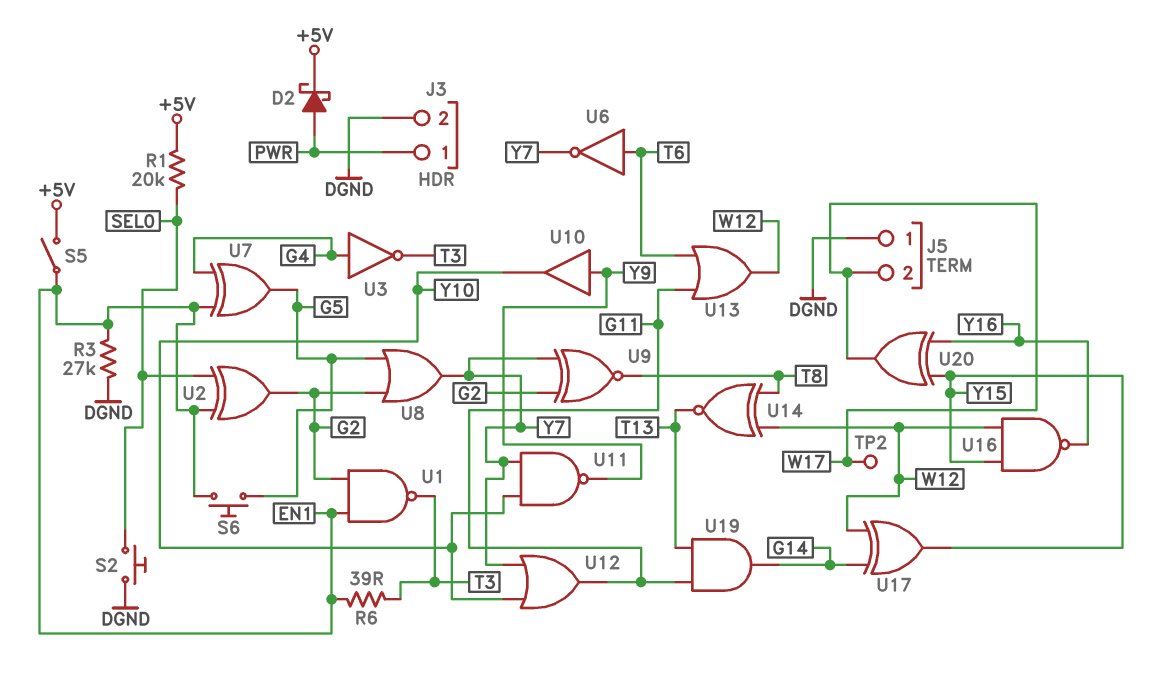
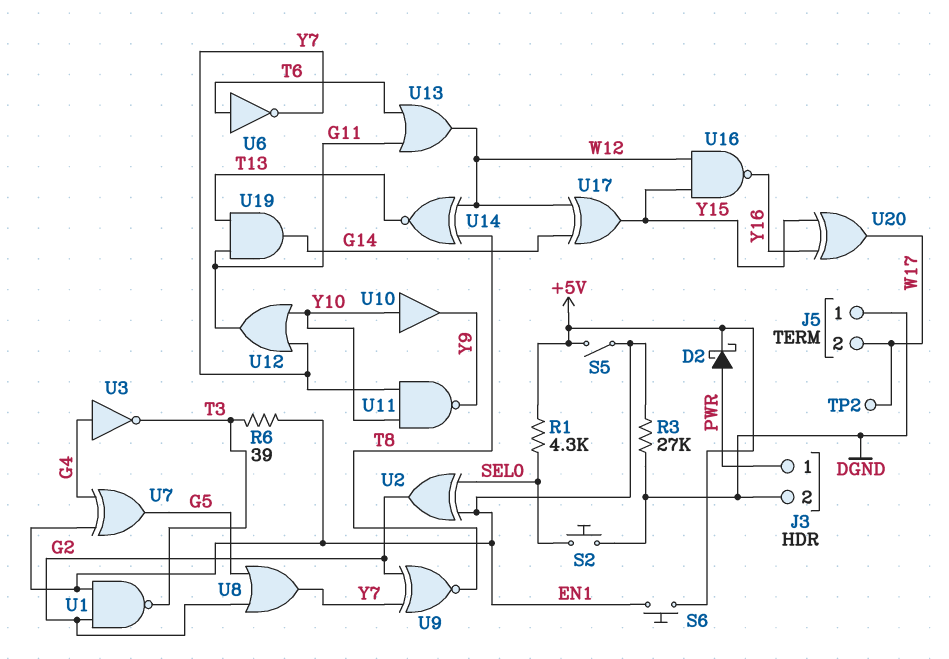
R1: 20k (+5V, SEL0) -> 4.3k (+5V, SEL0)
S6: button (EN1, G5) -> button (+5V, EN1)
U10: buffer (in Y9, out Y10) -> buffer (in Y10, out Y9)

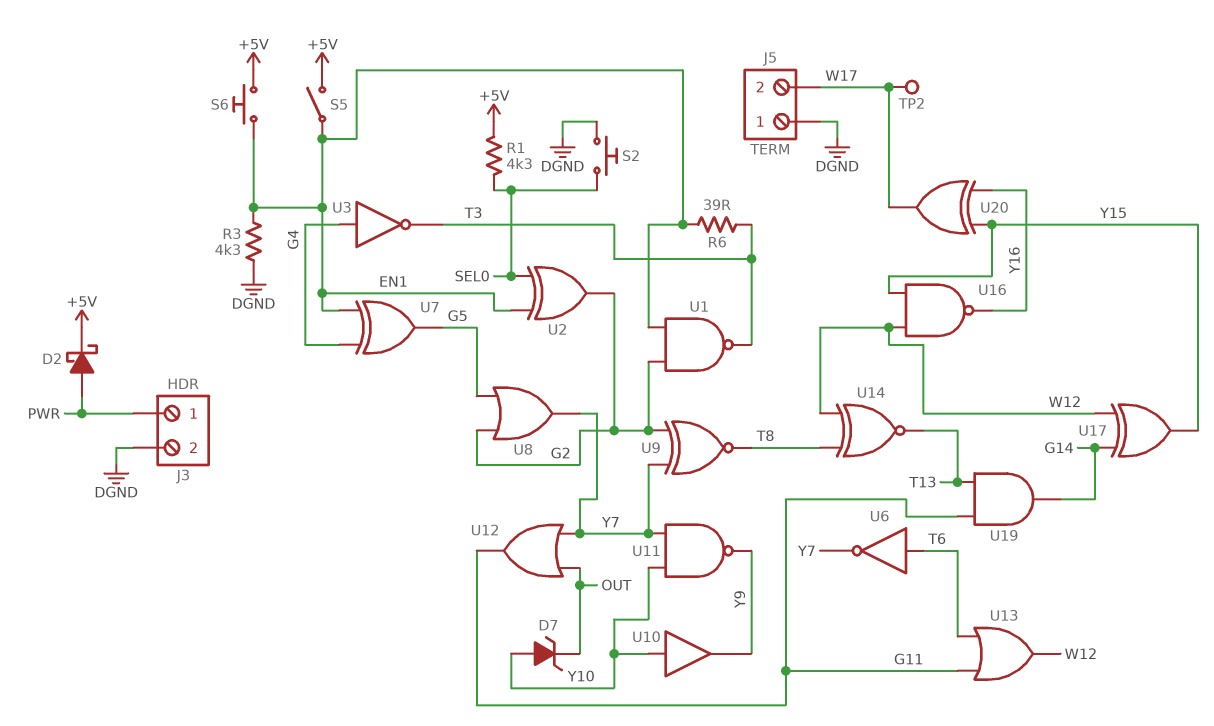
D7: none -> zener (A Y10, K OUT)
R3: 27k (DGND, EN1) -> 4.3k (DGND, EN1)
U12: OR (in Y7, in Y10, out G11) -> OR (in OUT, in Y7, out G11)

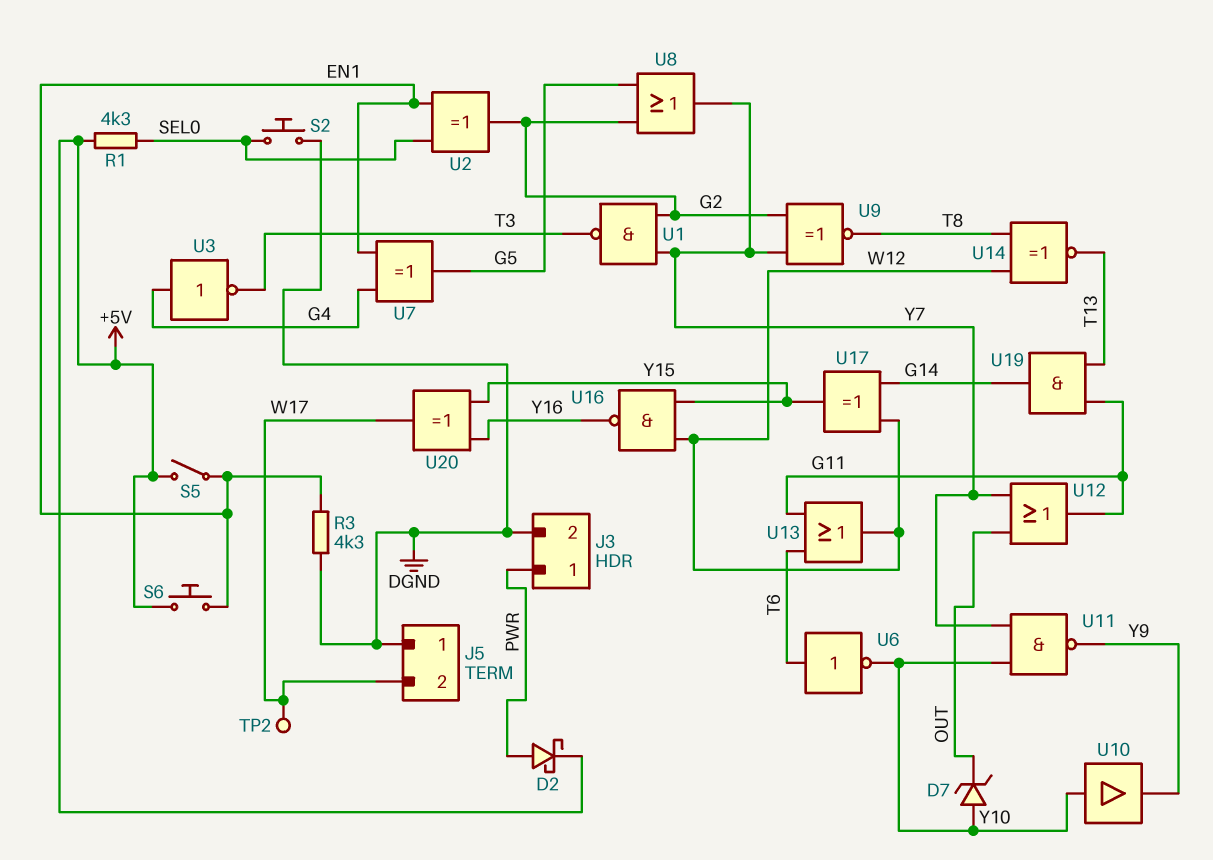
R6: 39 (EN1, T3) -> none
U1: NAND (in EN1, in G2, out T3) -> NAND (in G2, in Y7, out T3)
U6: NOT (in T6, out Y7) -> NOT (in T6, out Y10)

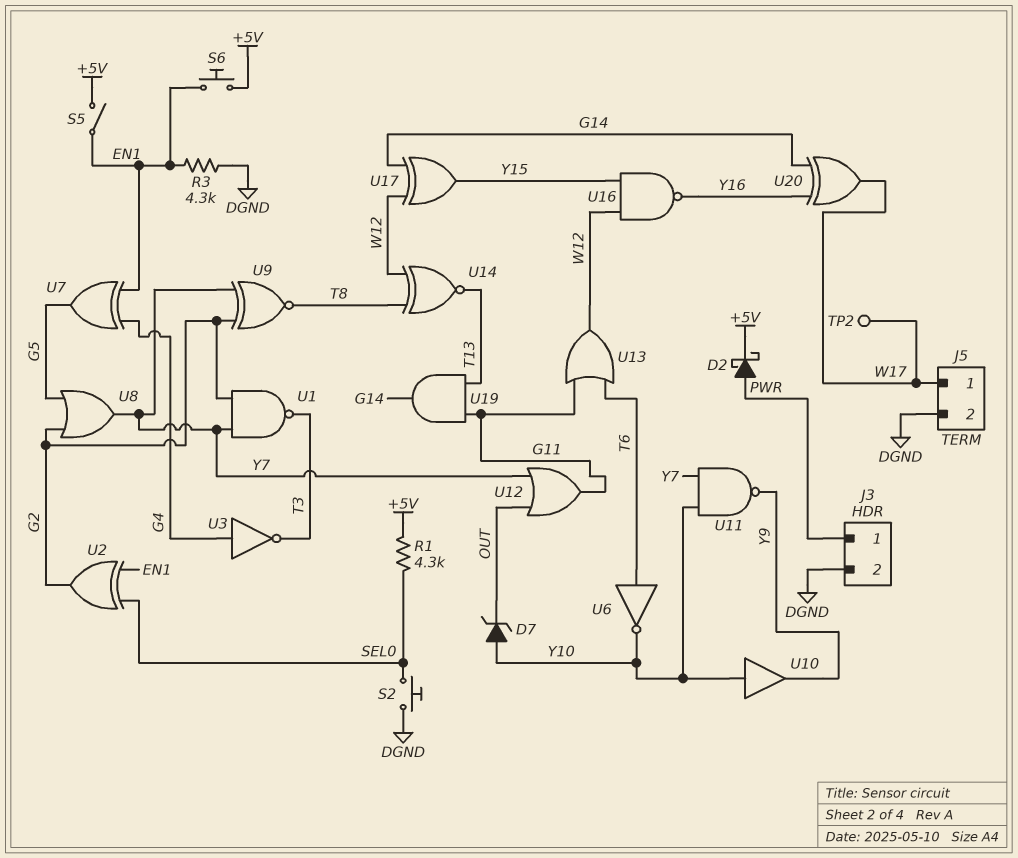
J5 pin 1: DGND -> W17
J5 pin 2: W17 -> DGND
U20: XOR (in Y15, in Y16, out W17) -> XOR (in G14, in Y16, out W17)

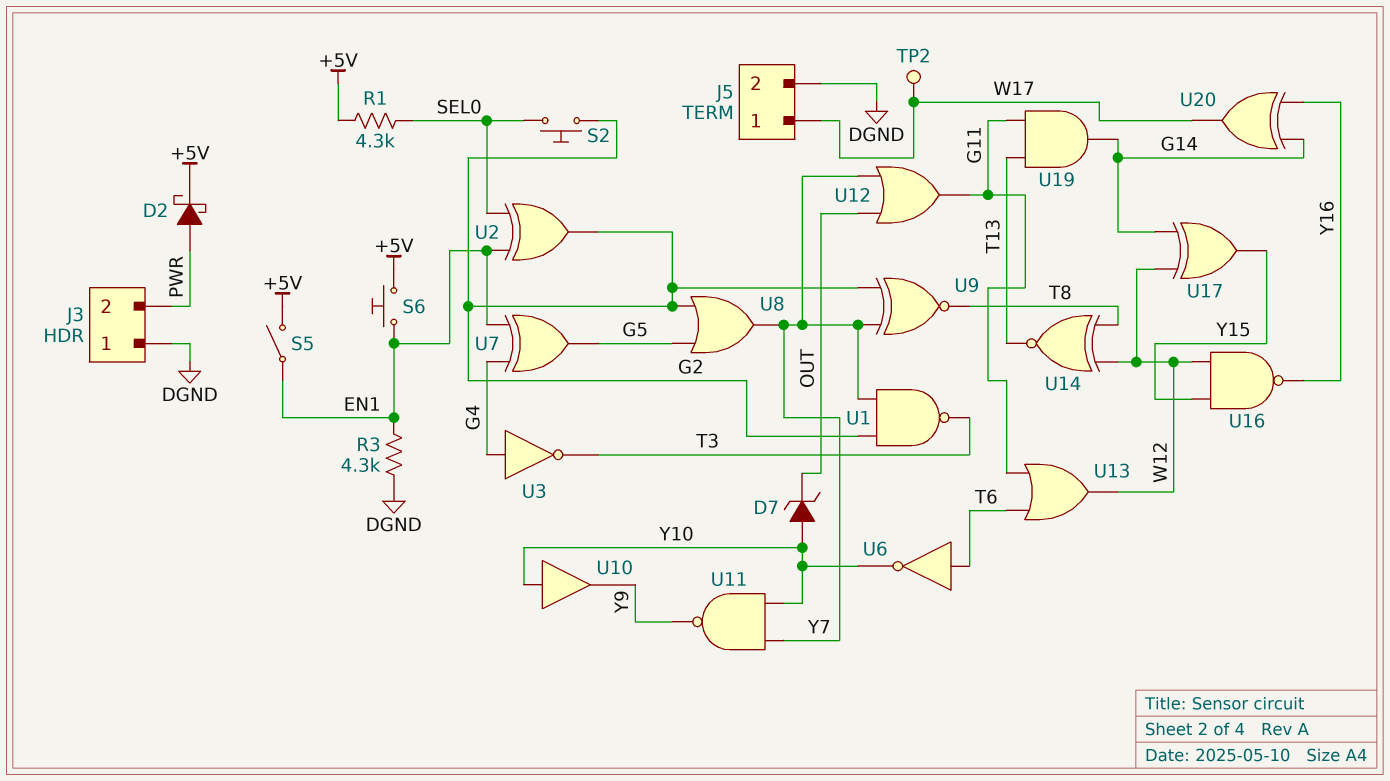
J3 pin 1: PWR -> DGND
J3 pin 2: DGND -> PWR
S2: button (DGND, SEL0) -> button (G2, SEL0)

